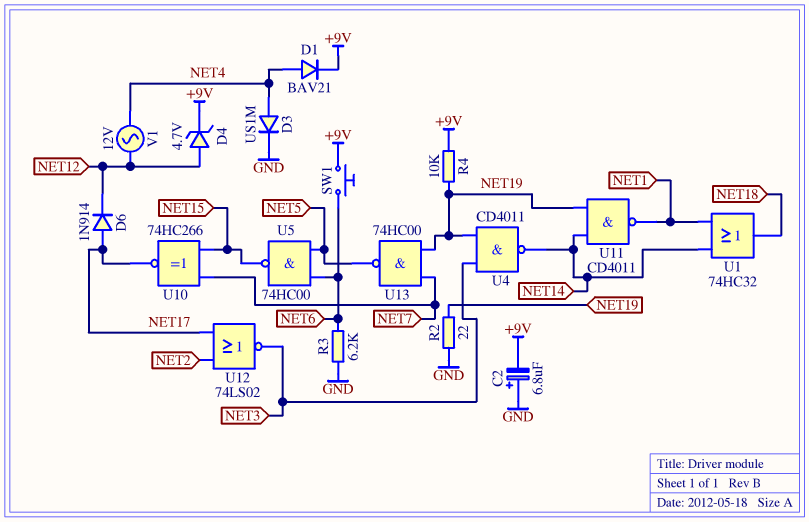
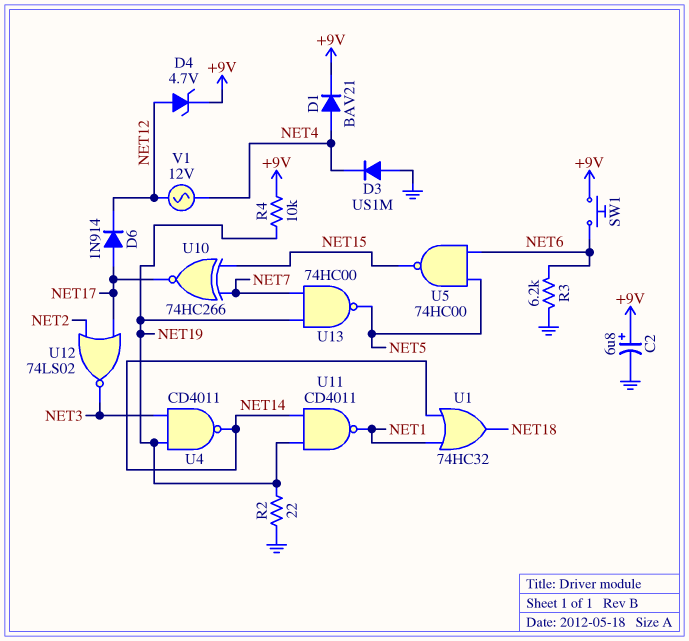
C2: 6.8uF (plus GND, minus +9V) -> 6.8uF (plus +9V, minus GND)
D3: diode US1M (A NET4, K GND) -> diode US1M (A GND, K NET4)

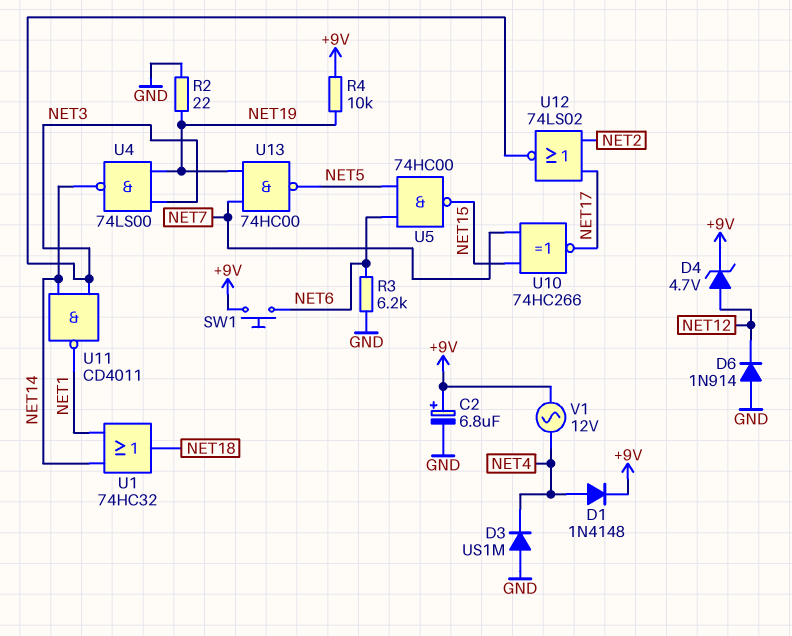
D1: diode BAV21 (A NET4, K +9V) -> diode 1N4148 (A NET4, K +9V)
D6: diode 1N914 (A NET17, K NET12) -> diode 1N914 (A GND, K NET12)
U4: NAND CD4011 (in NET3, in NET19, out NET14) -> NAND 74LS00 (in NET3, in NET19, out NET14)
U11: NAND CD4011 (in NET14, in NET19, out NET1) -> NAND CD4011 (in NET3, in NET14, out NET1)
V1: AC 12V (NET4, NET12) -> AC 12V (+9V, NET4)

